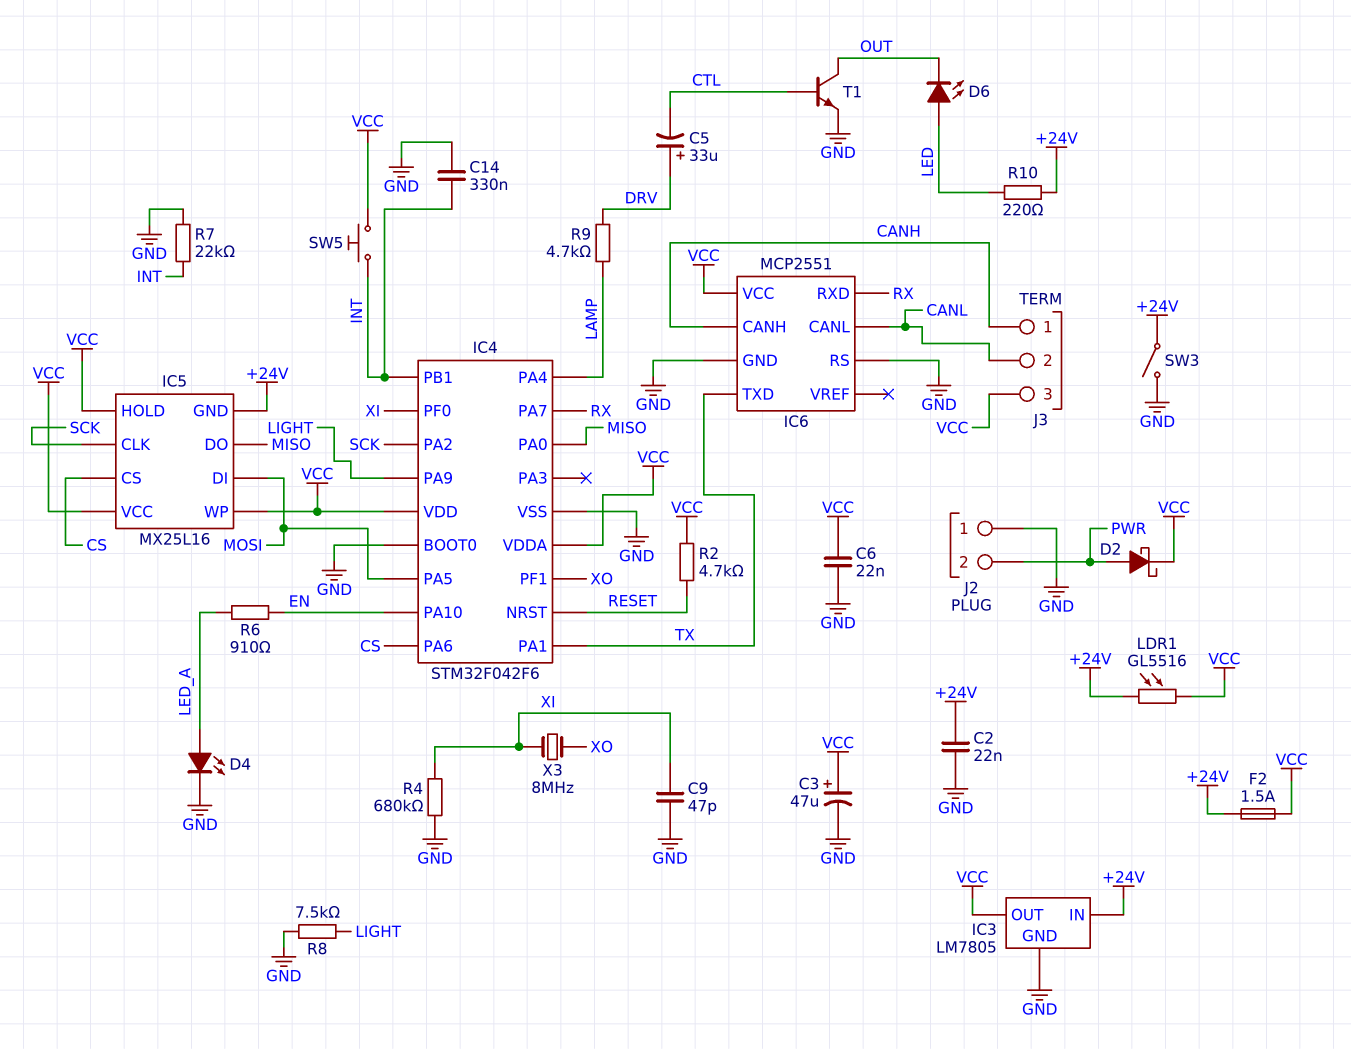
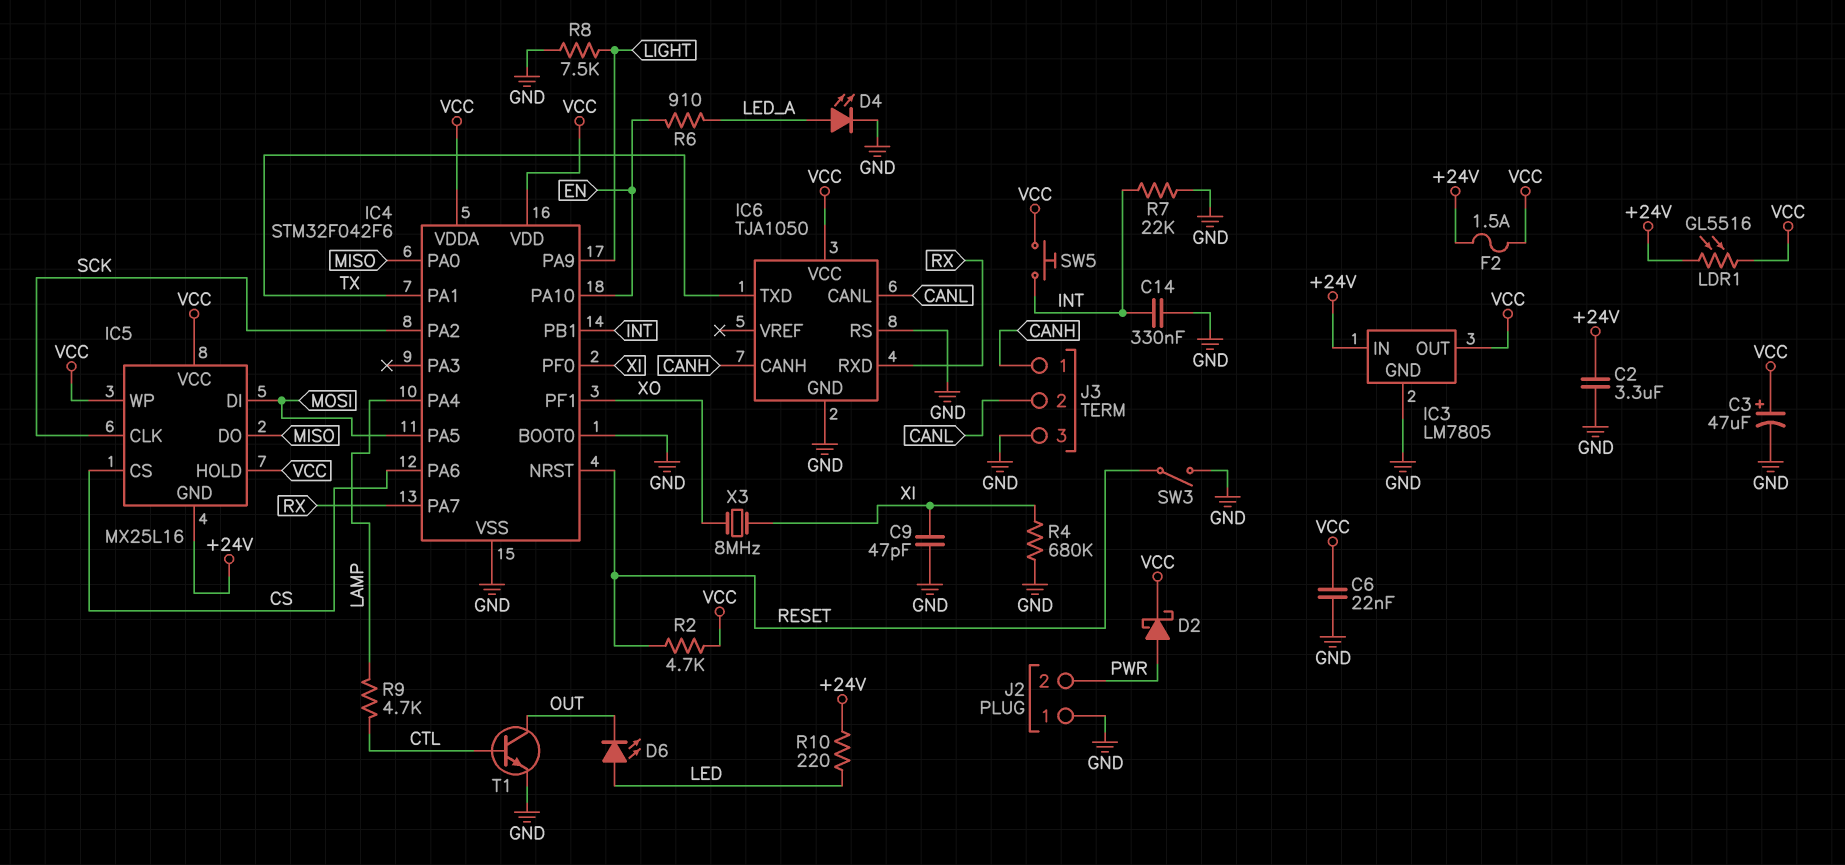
C2: 22nF (+24V, GND) -> 3.3uF (+24V, GND)
C5: 33uF (plus DRV, minus CTL) -> none
IC6: MCP2551 -> TJA1050
J3 pin 3: VCC -> GND
R9: 4.7k (DRV, LAMP) -> 4.7k (CTL, LAMP)
SW3: switch (+24V, GND) -> switch (GND, RESET)

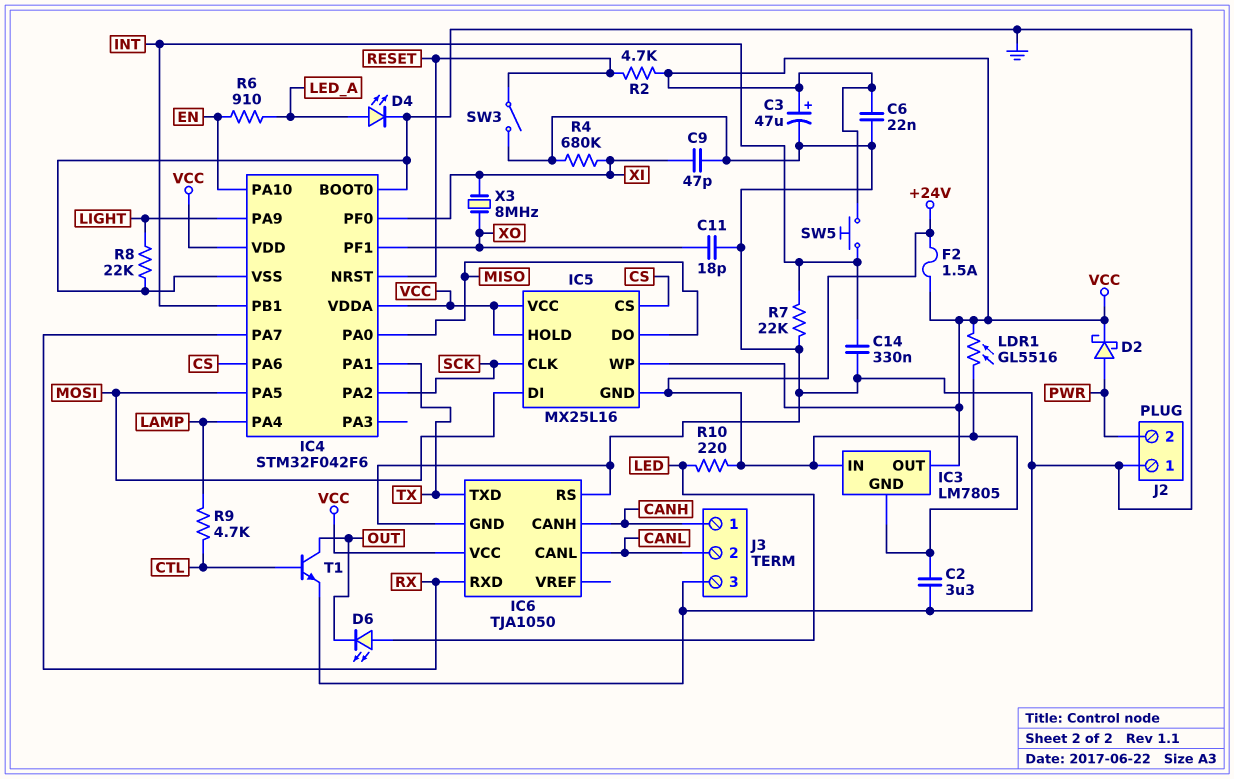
C11: none -> 18pF (GND, XO)
IC3 pin GND: GND -> +24V
R8: 7.5k (GND, LIGHT) -> 22k (GND, LIGHT)

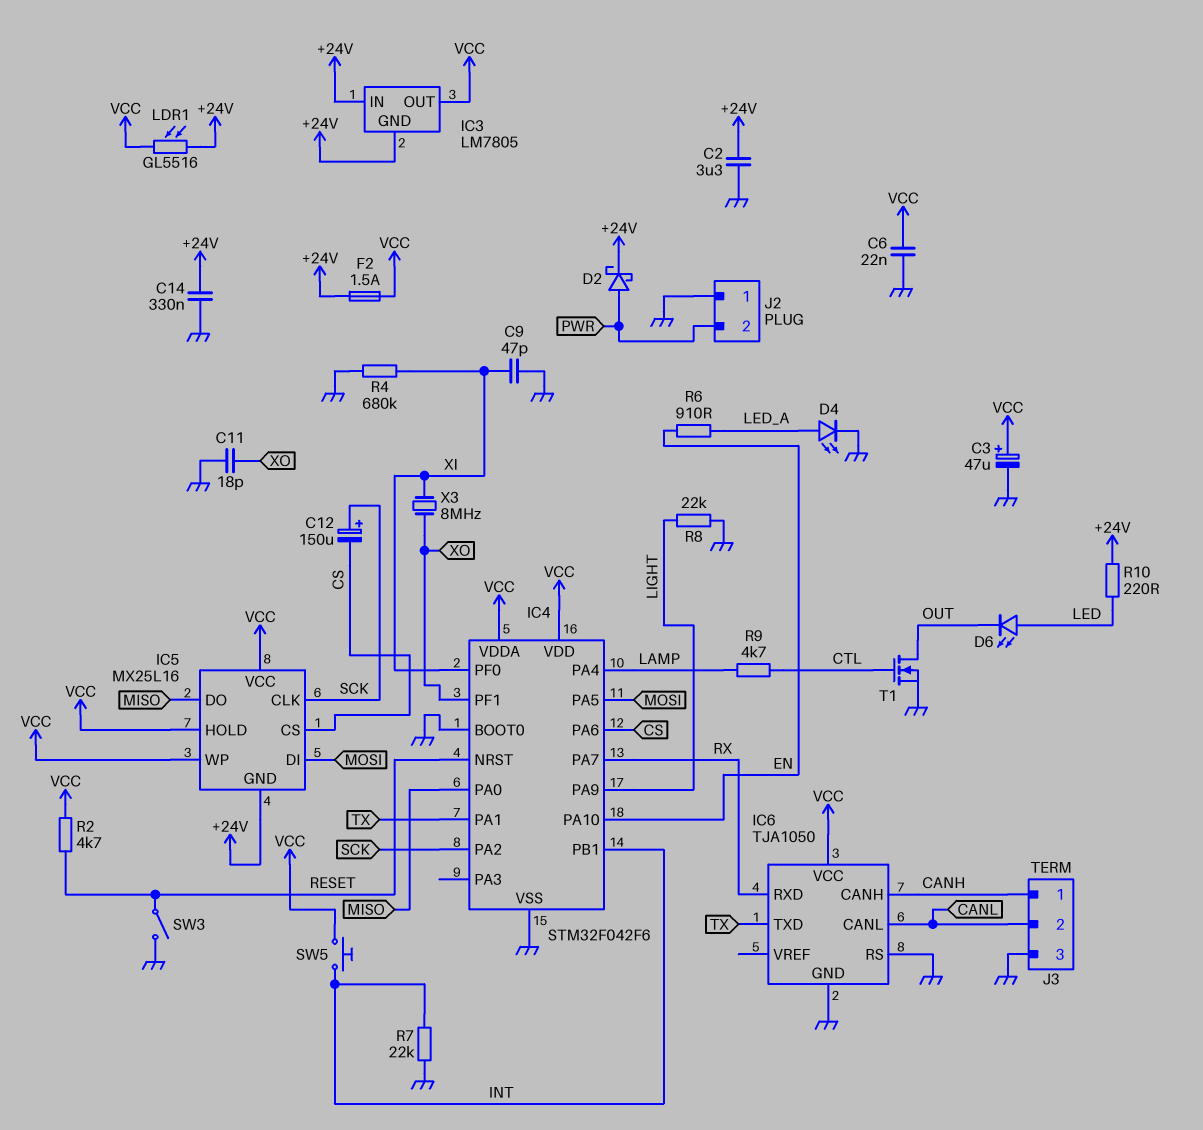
C12: none -> 150uF (plus SCK, minus CS)
C14: 330nF (GND, INT) -> 330nF (+24V, GND)
D2: schottky (A PWR, K VCC) -> schottky (A PWR, K +24V)
T1: NPN (B CTL, C OUT, E GND) -> NMOS (G CTL, D OUT, S GND)

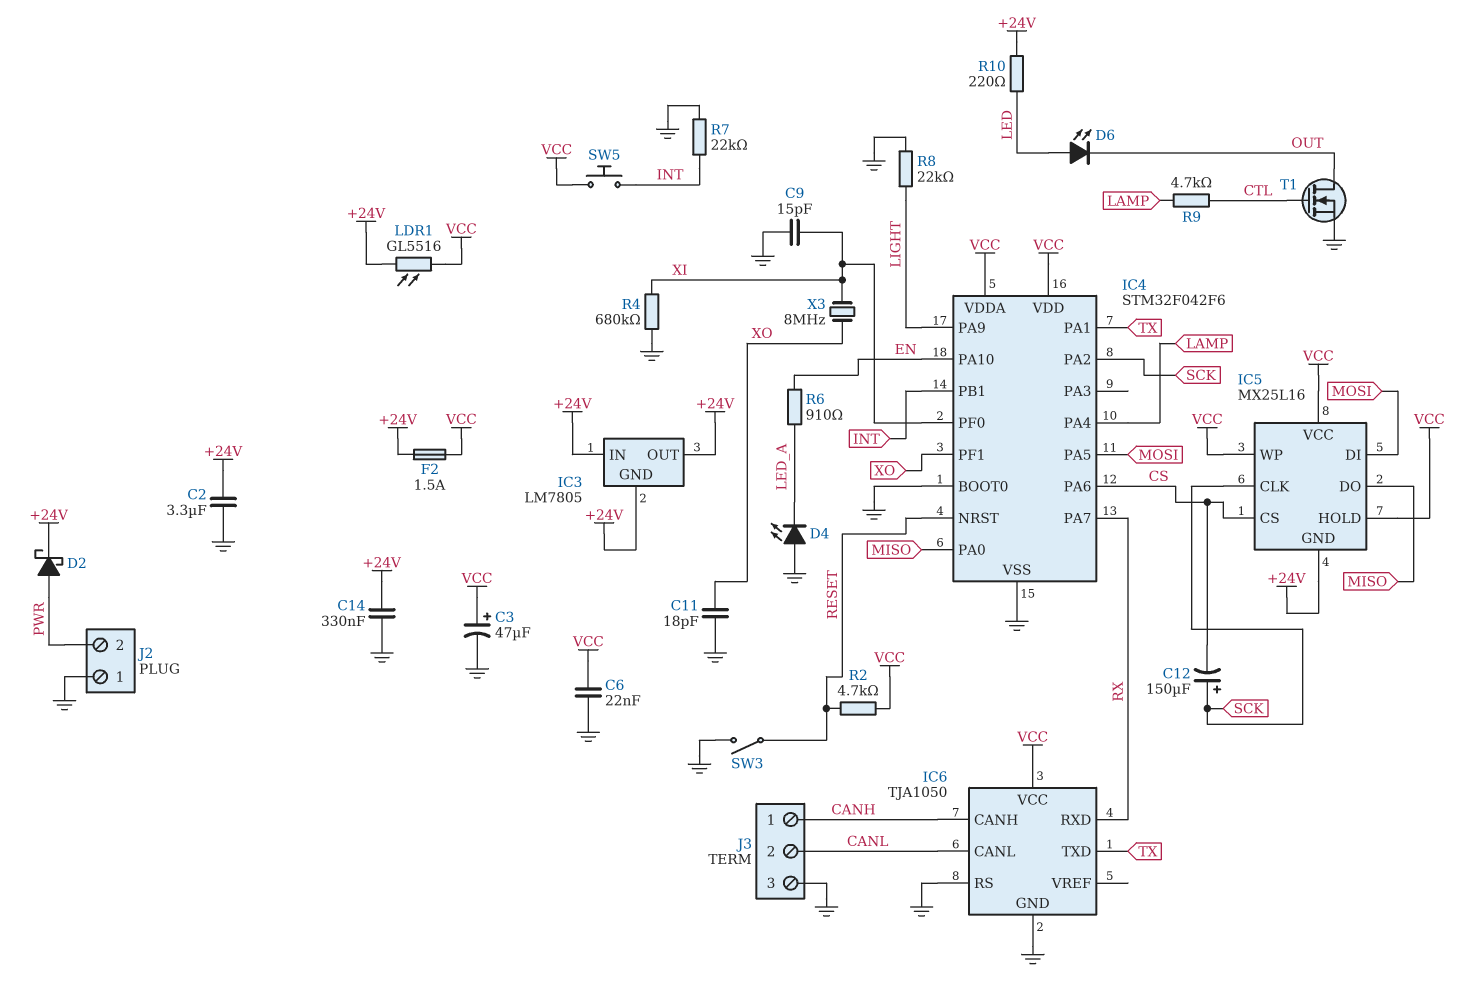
C9: 47pF (GND, XI) -> 15pF (GND, XI)
D4: LED (A LED_A, K GND) -> LED (A GND, K LED_A)
IC3 pin OUT: VCC -> +24V

